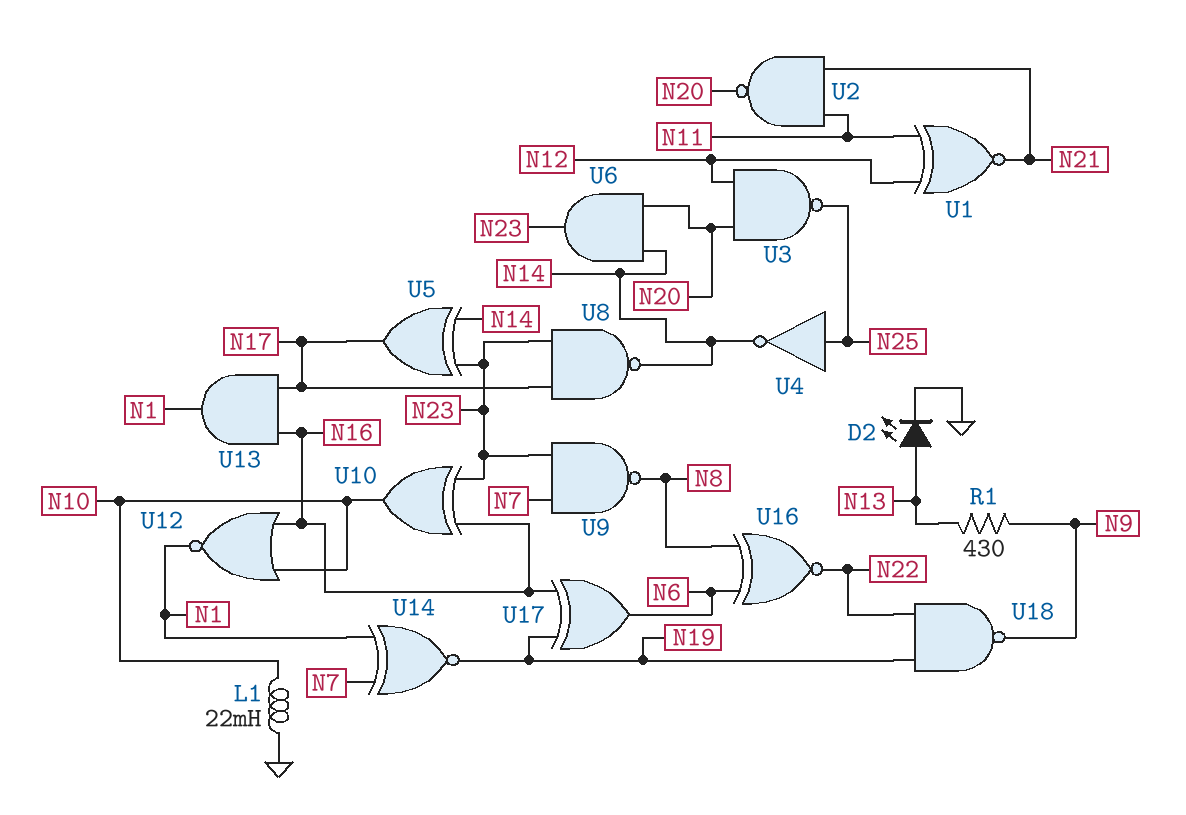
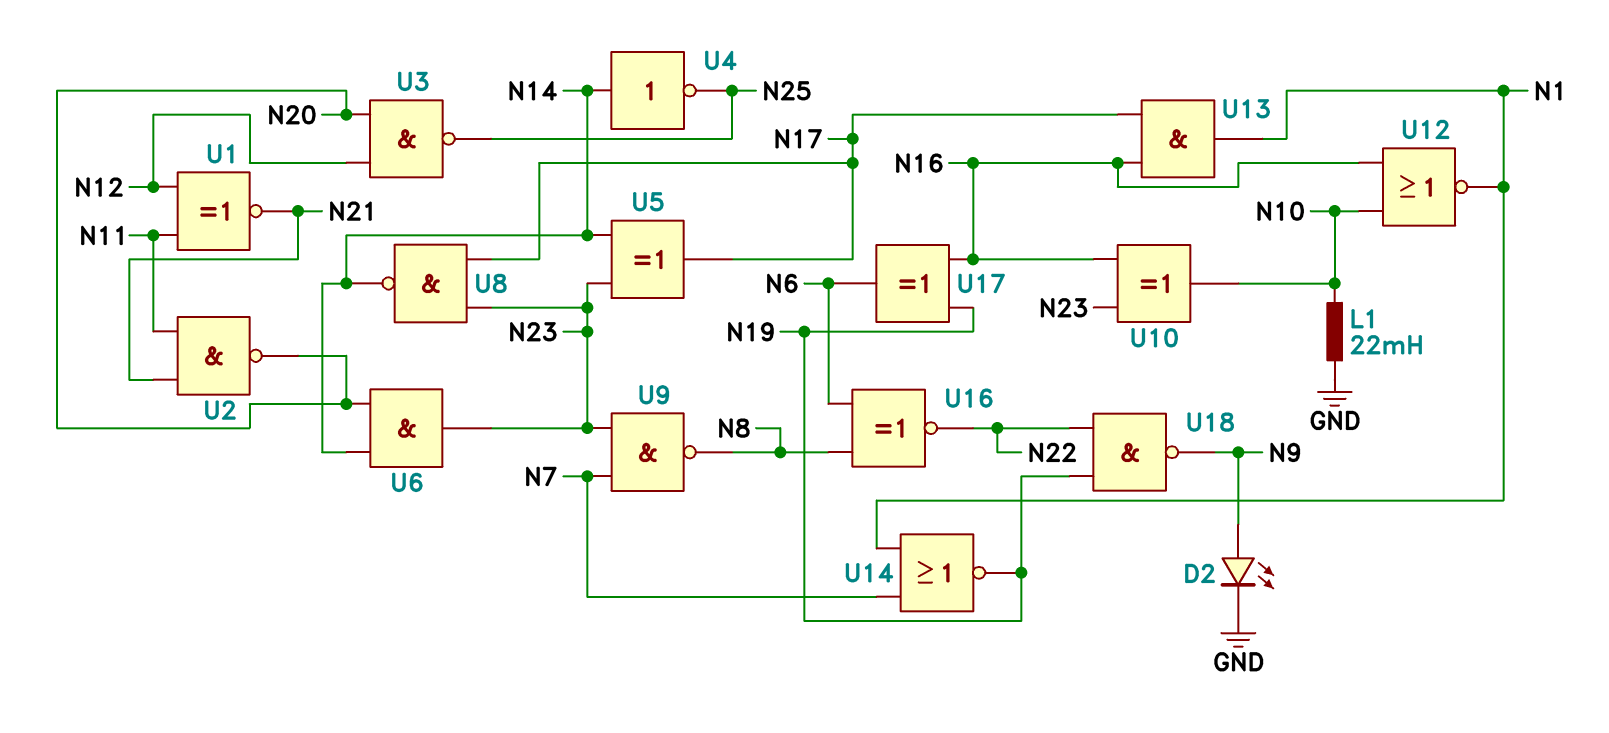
D2: LED (A N13, K GND) -> LED (A N9, K GND)
R1: 430 (N9, N13) -> none
U4: NOT (in N25, out N14) -> NOT (in N14, out N25)
U14: XNOR (in N1, in N7, out N19) -> NOR (in N1, in N7, out N19)

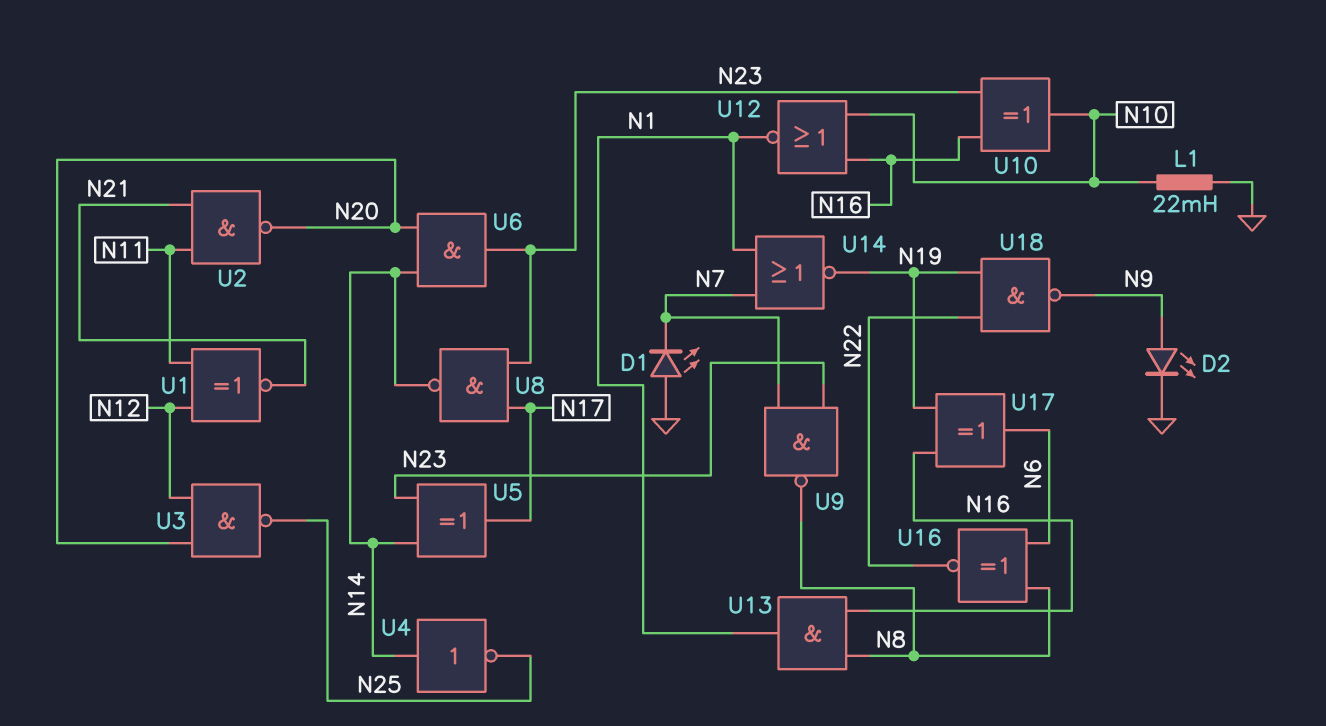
D1: none -> LED (A GND, K N7)
U13: AND (in N16, in N17, out N1) -> AND (in N8, in N16, out N1)

